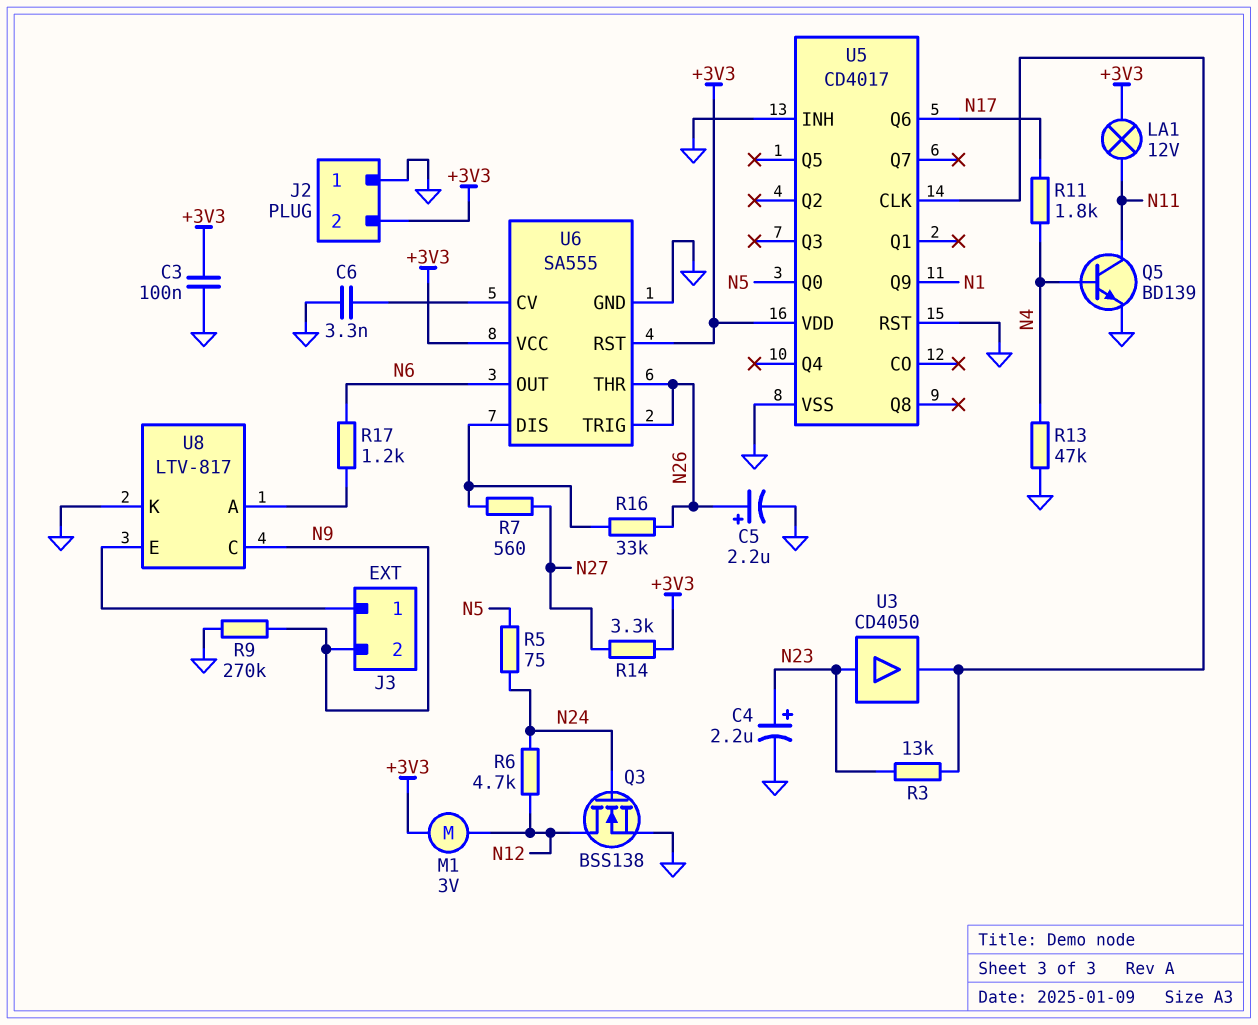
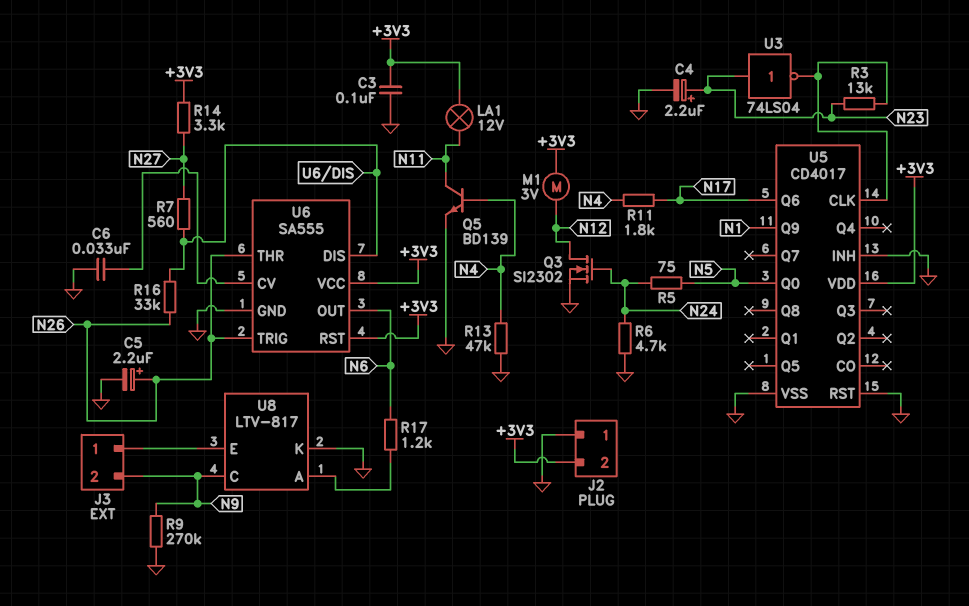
C6: 3.3nF (GND, U6/CV) -> 33nF (GND, U6/CV)
Q3: NMOS BSS138 (G N24, D N12, S GND) -> NMOS SI2302 (G N24, D N12, S GND)
R6: 4.7k (N12, N24) -> 4.7k (GND, N24)
U3: buffer CD4050 (in N23, out U5/CLK) -> NOT 74LS04 (in N23, out U5/CLK)

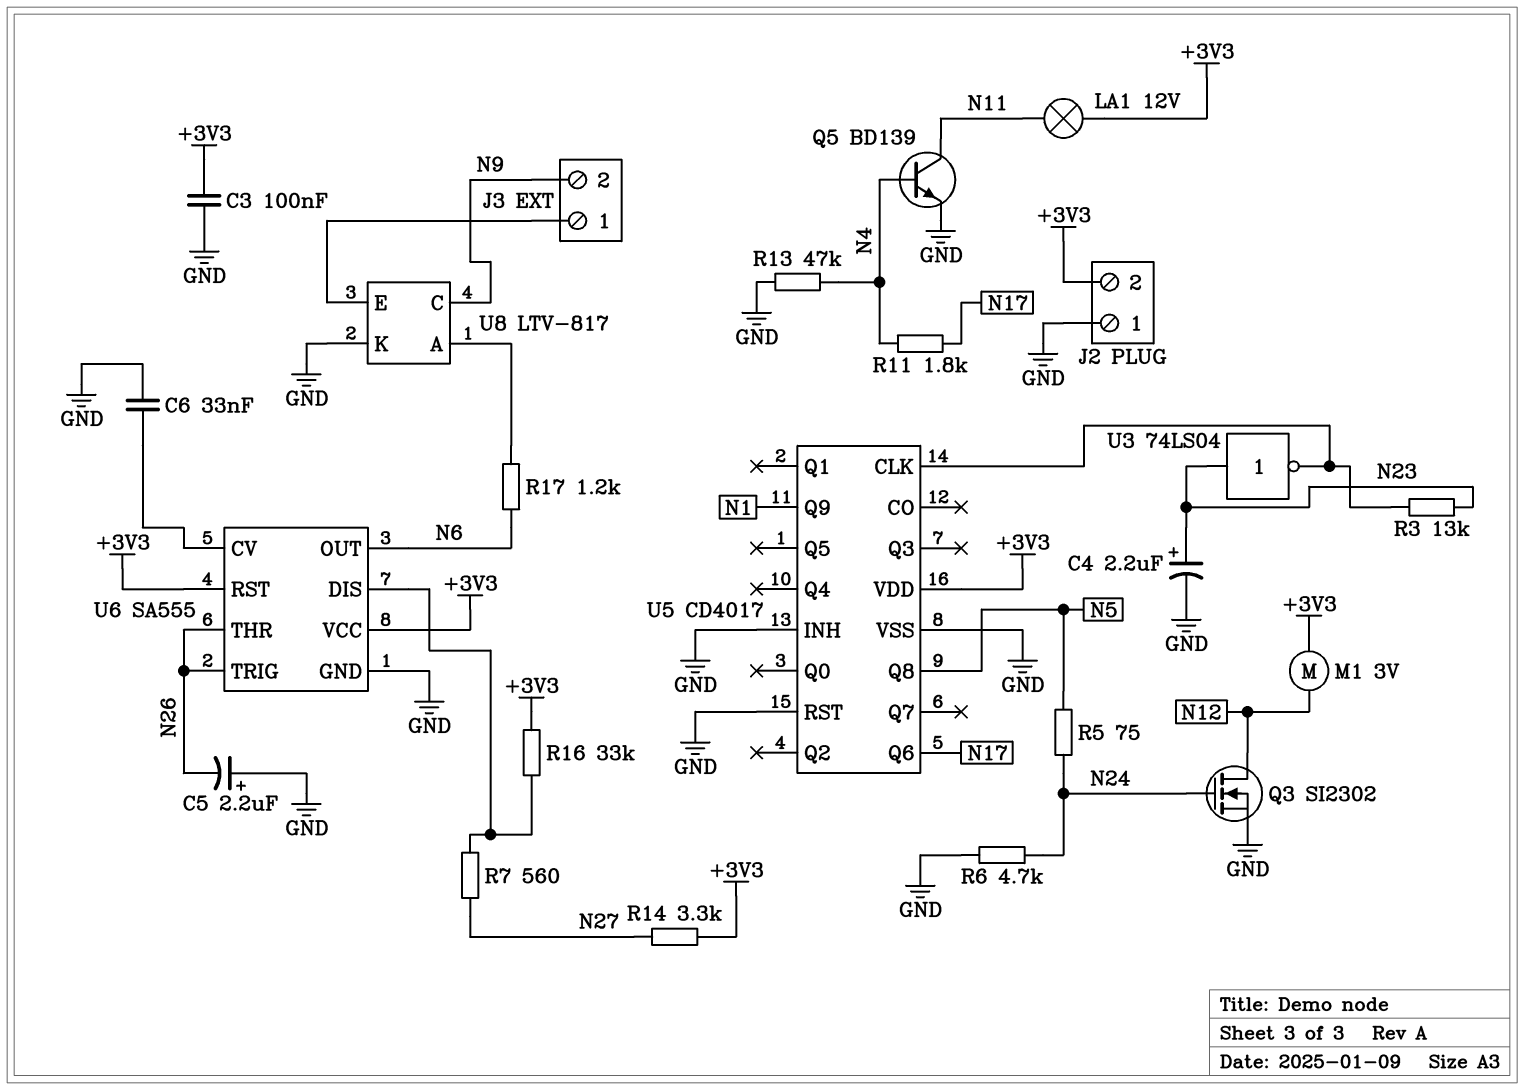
C5: 2.2uF (plus N26, minus GND) -> 2.2uF (plus GND, minus N26)
R9: 270k (GND, N9) -> none
R16: 33k (N26, U6/DIS) -> 33k (+3V3, U6/DIS)
U5 pin Q0: N5 -> none
U5 pin Q8: none -> N5

